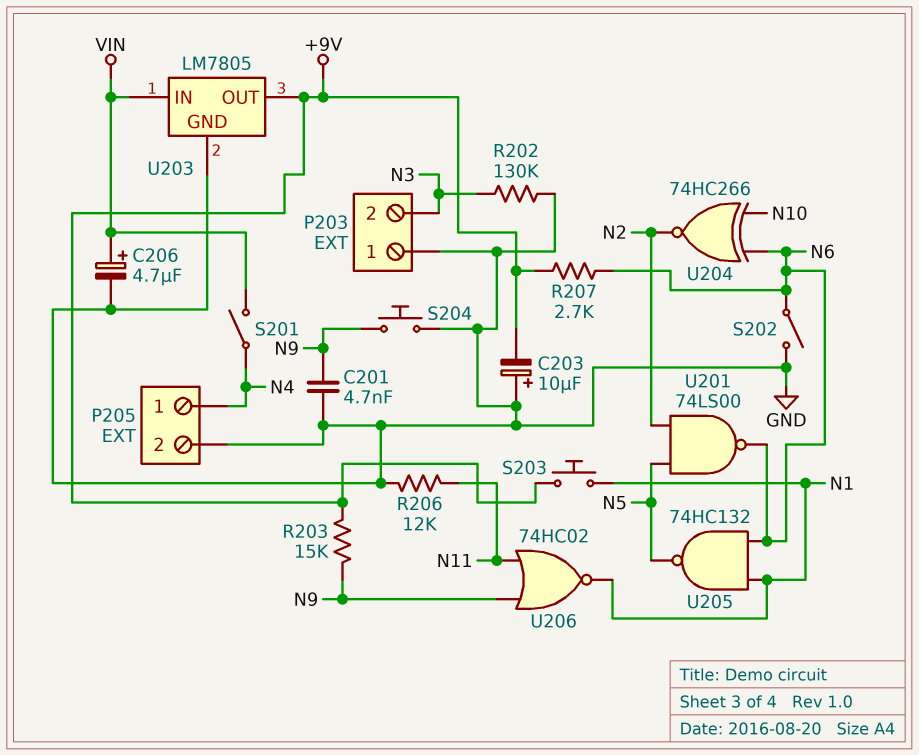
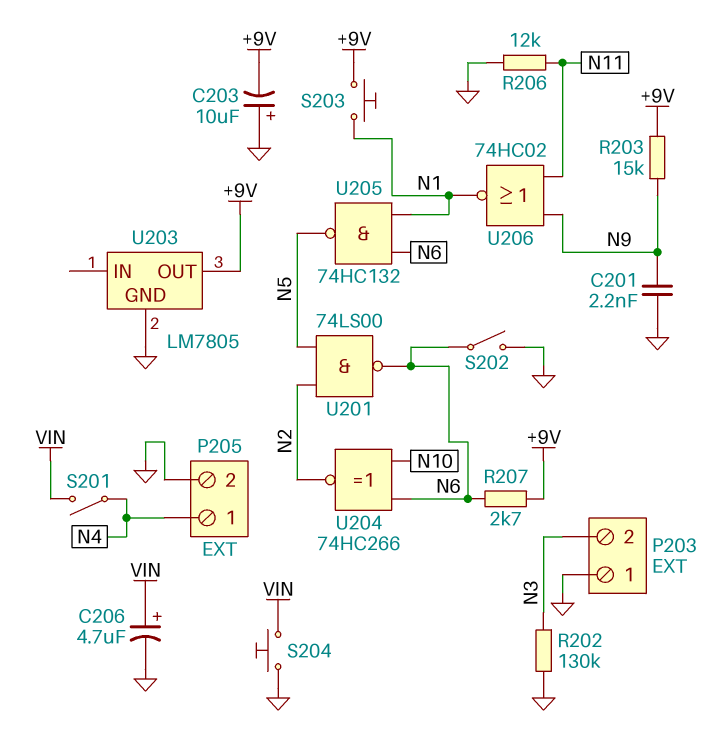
C201: 4.7nF (GND, N9) -> 2.2nF (GND, N9)
S204: button (GND, N9) -> button (GND, VIN)
U203 pin IN: VIN -> none

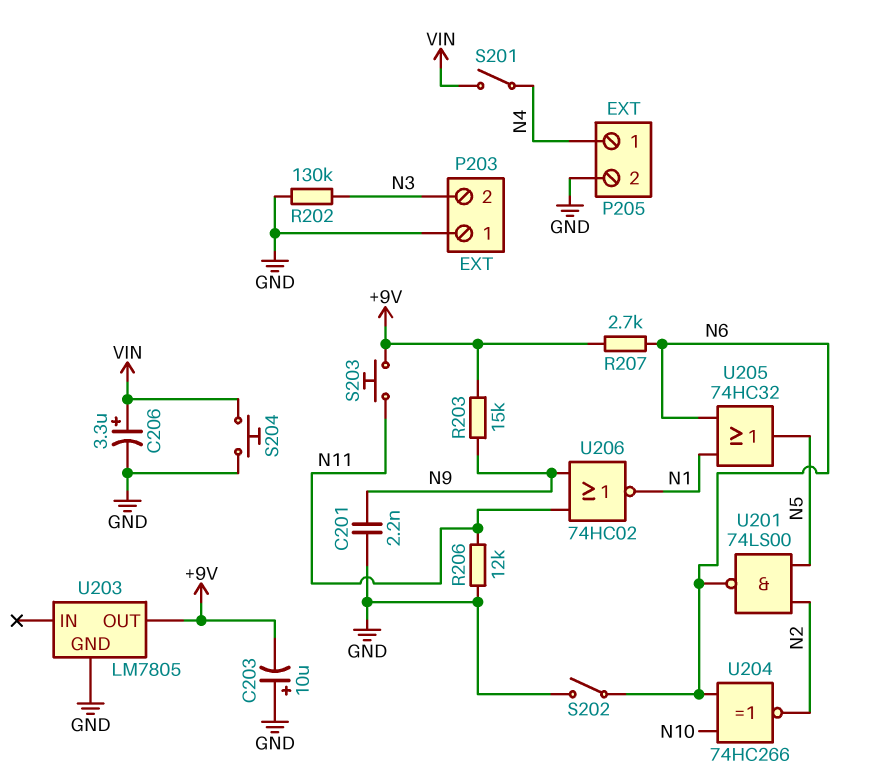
C206: 4.7uF (plus VIN, minus GND) -> 3.3uF (plus VIN, minus GND)
S203: button (+9V, N1) -> button (+9V, N11)
U205: NAND 74HC132 (in N1, in N6, out N5) -> OR 74HC32 (in N1, in N6, out N5)

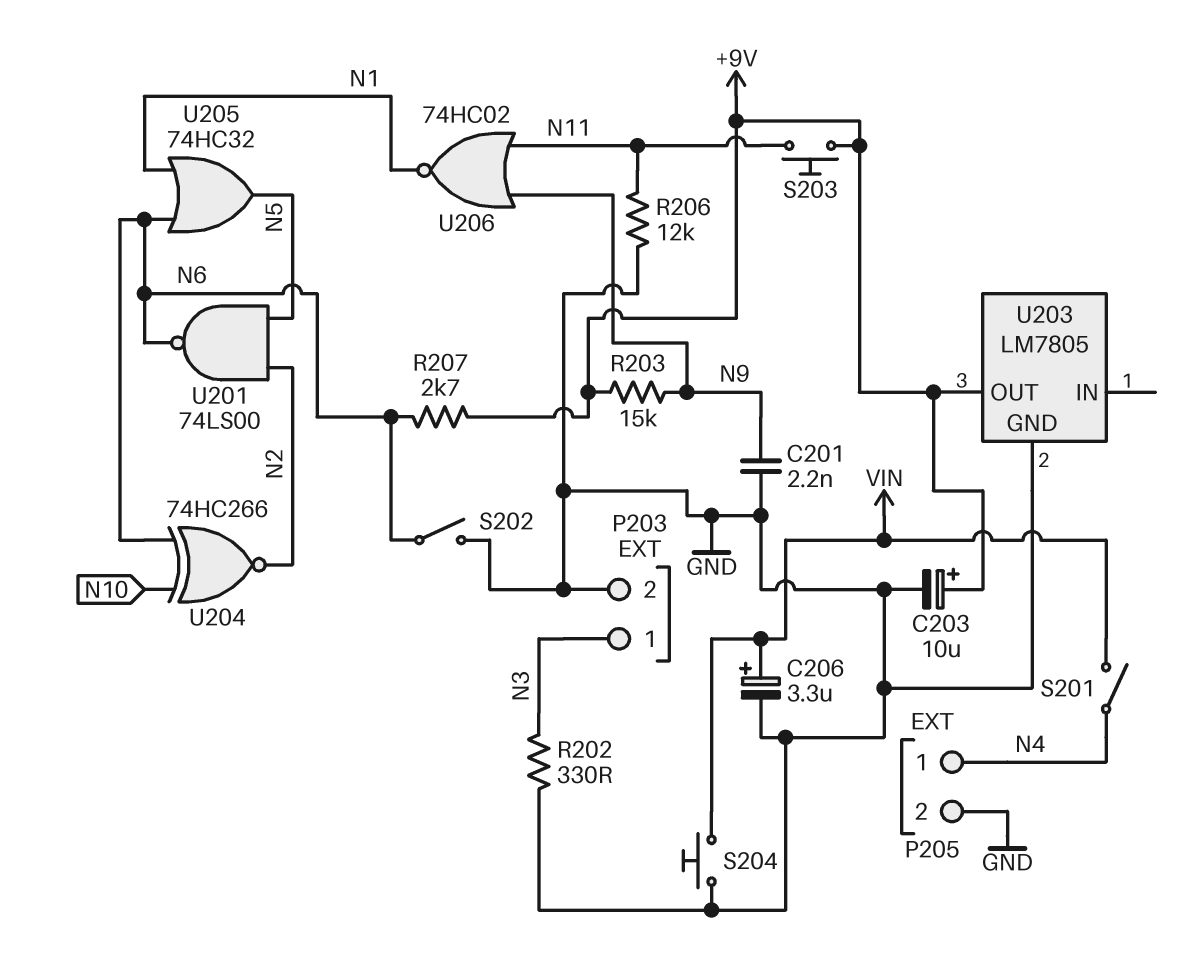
C203: 10uF (plus GND, minus +9V) -> 10uF (plus +9V, minus GND)
P203 pin 1: GND -> N3
P203 pin 2: N3 -> GND
R202: 130k (GND, N3) -> 330 (GND, N3)

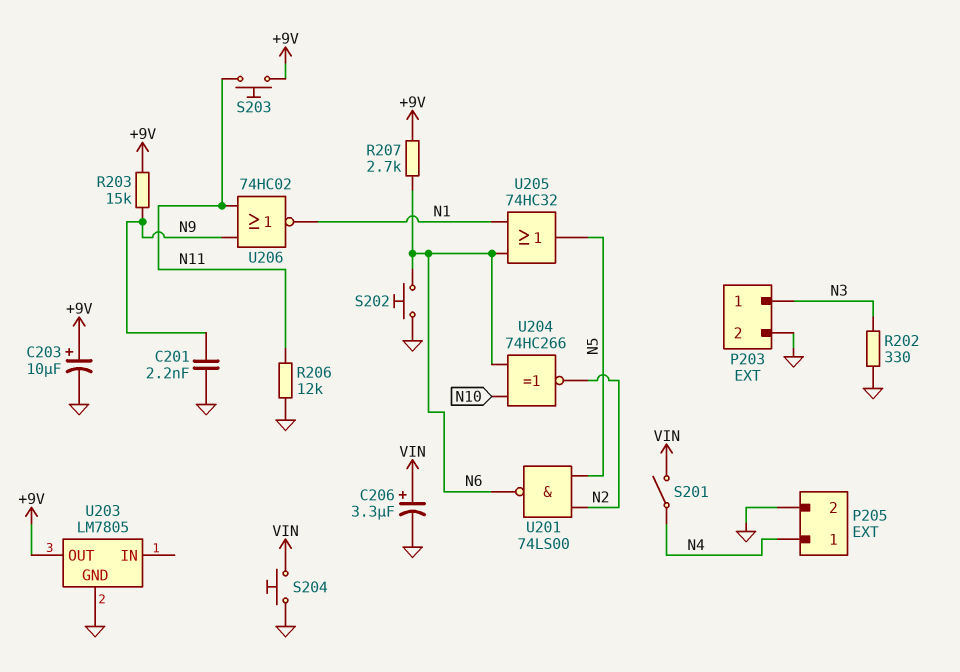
S202: switch (GND, N6) -> button (GND, N6)

